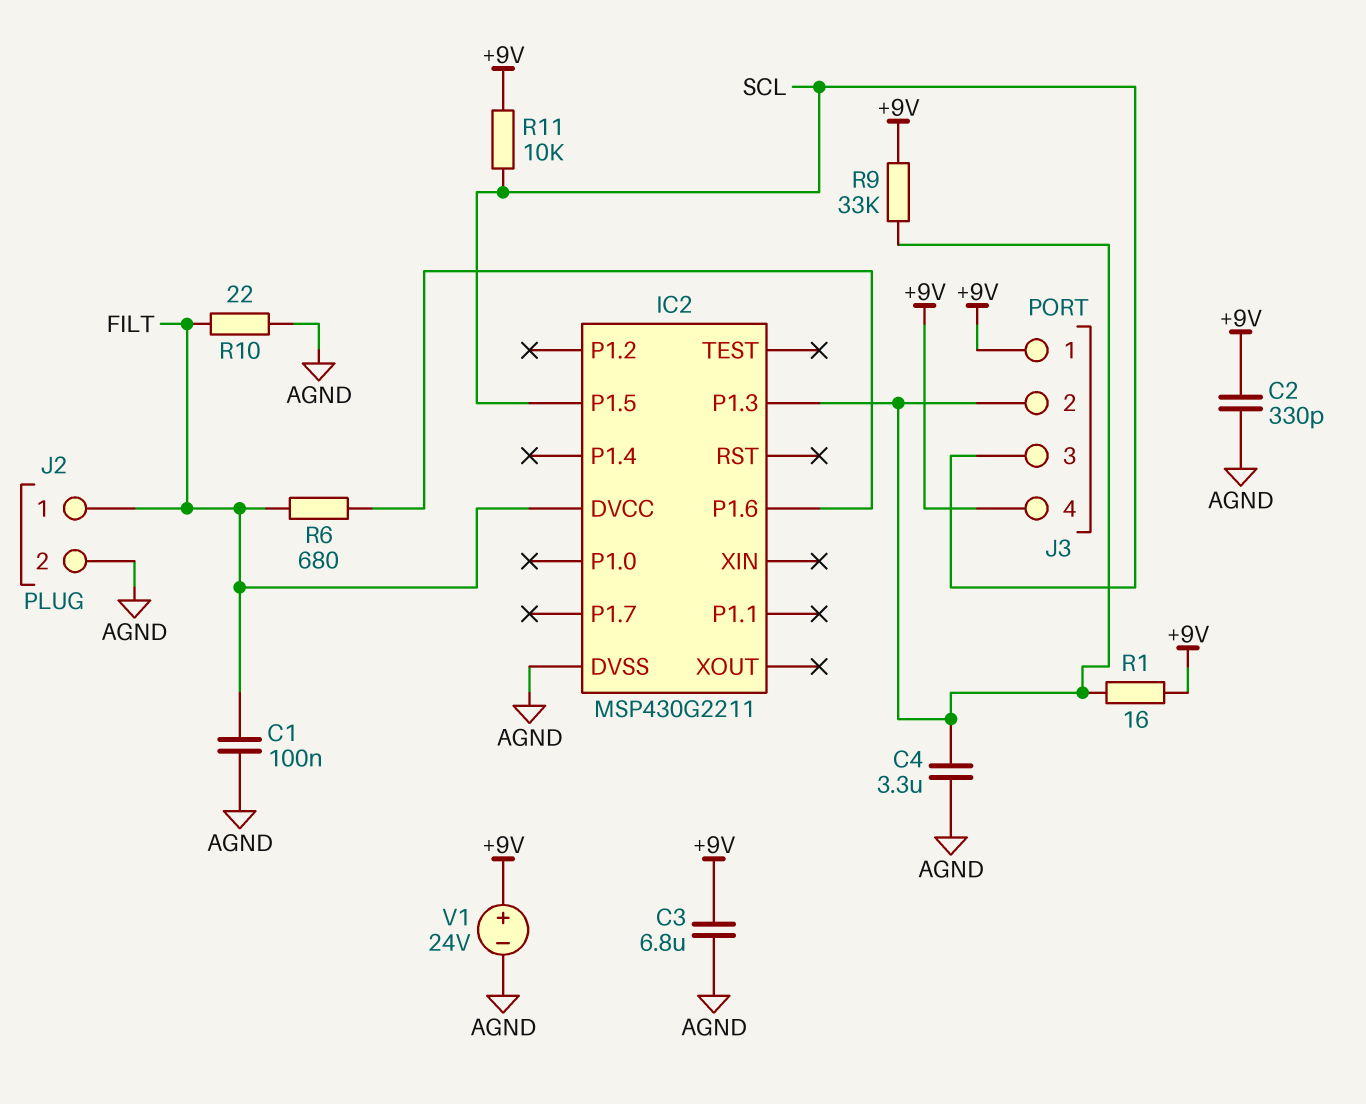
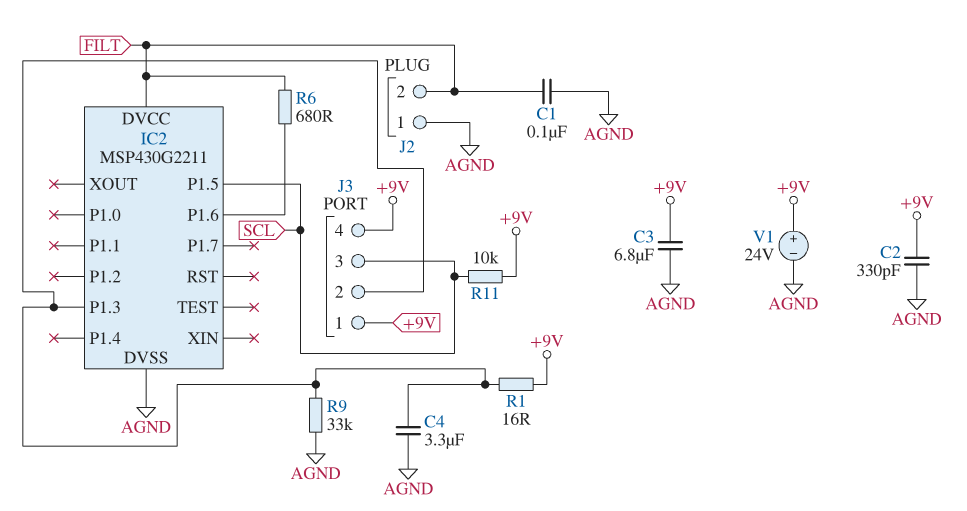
J2 pin 1: FILT -> AGND
J2 pin 2: AGND -> FILT
R9: 33k (+9V, IC2/P1.3) -> 33k (AGND, IC2/P1.3)
R10: 22 (AGND, FILT) -> none

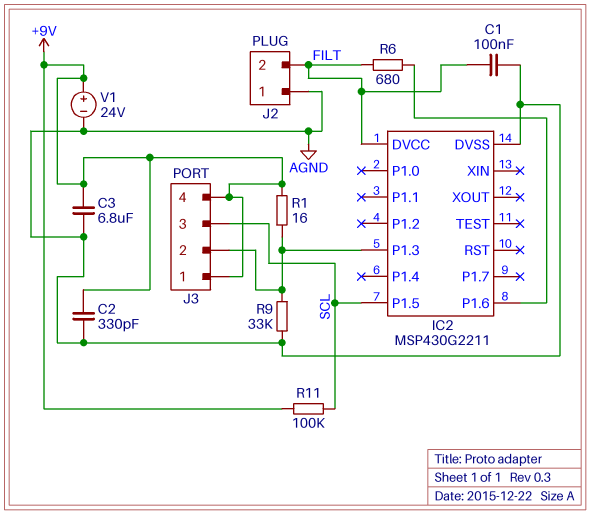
C4: 3.3uF (AGND, IC2/P1.3) -> none
R11: 10k (+9V, SCL) -> 100k (+9V, SCL)

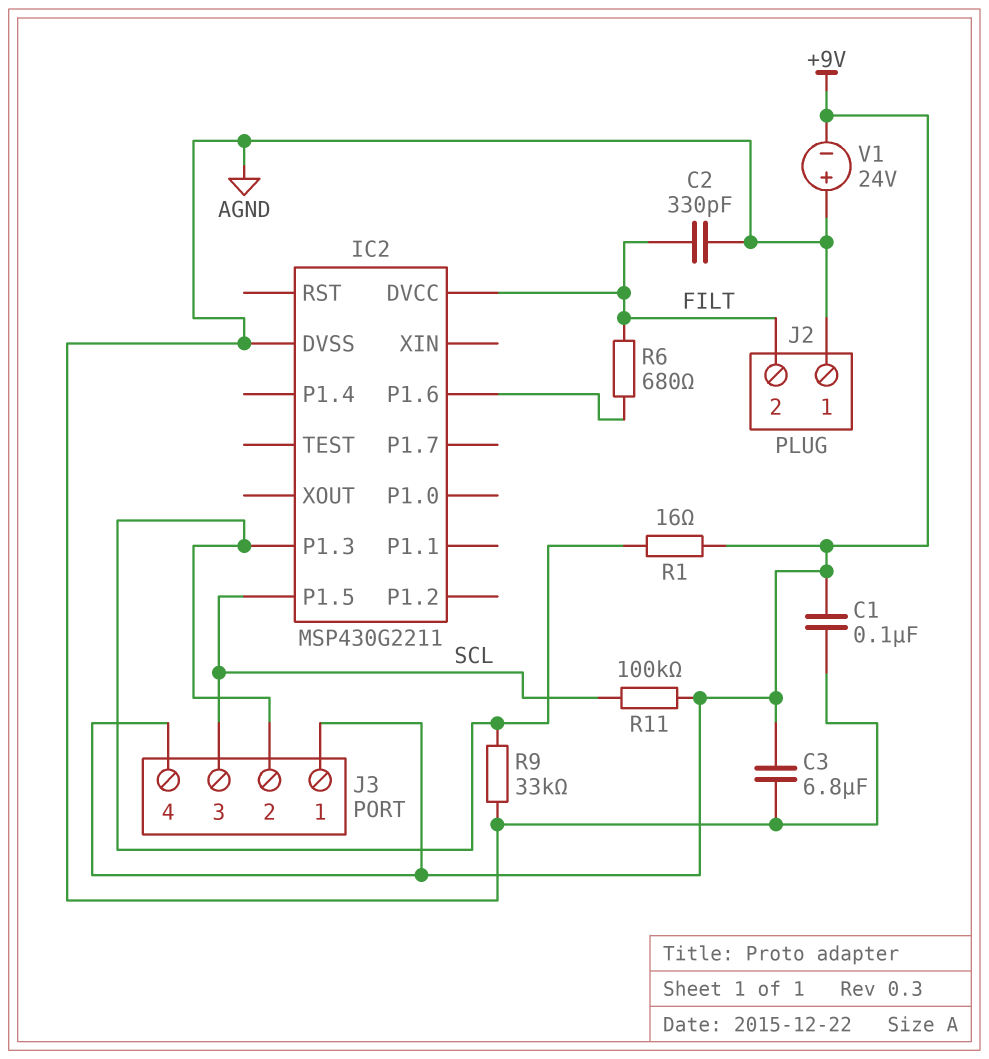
C1: 100nF (AGND, FILT) -> 100nF (+9V, AGND)
C2: 330pF (+9V, AGND) -> 330pF (AGND, FILT)
V1: 24V (plus +9V, minus AGND) -> 24V (plus AGND, minus +9V)

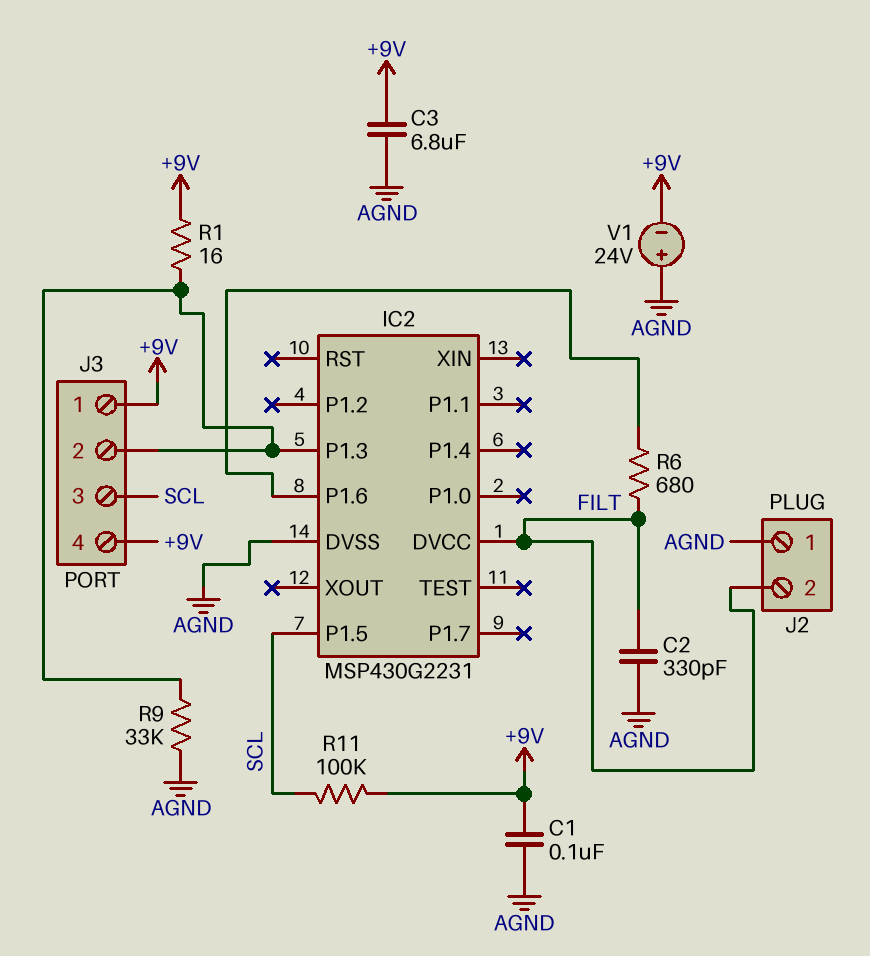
IC2: MSP430G2211 -> MSP430G2231

